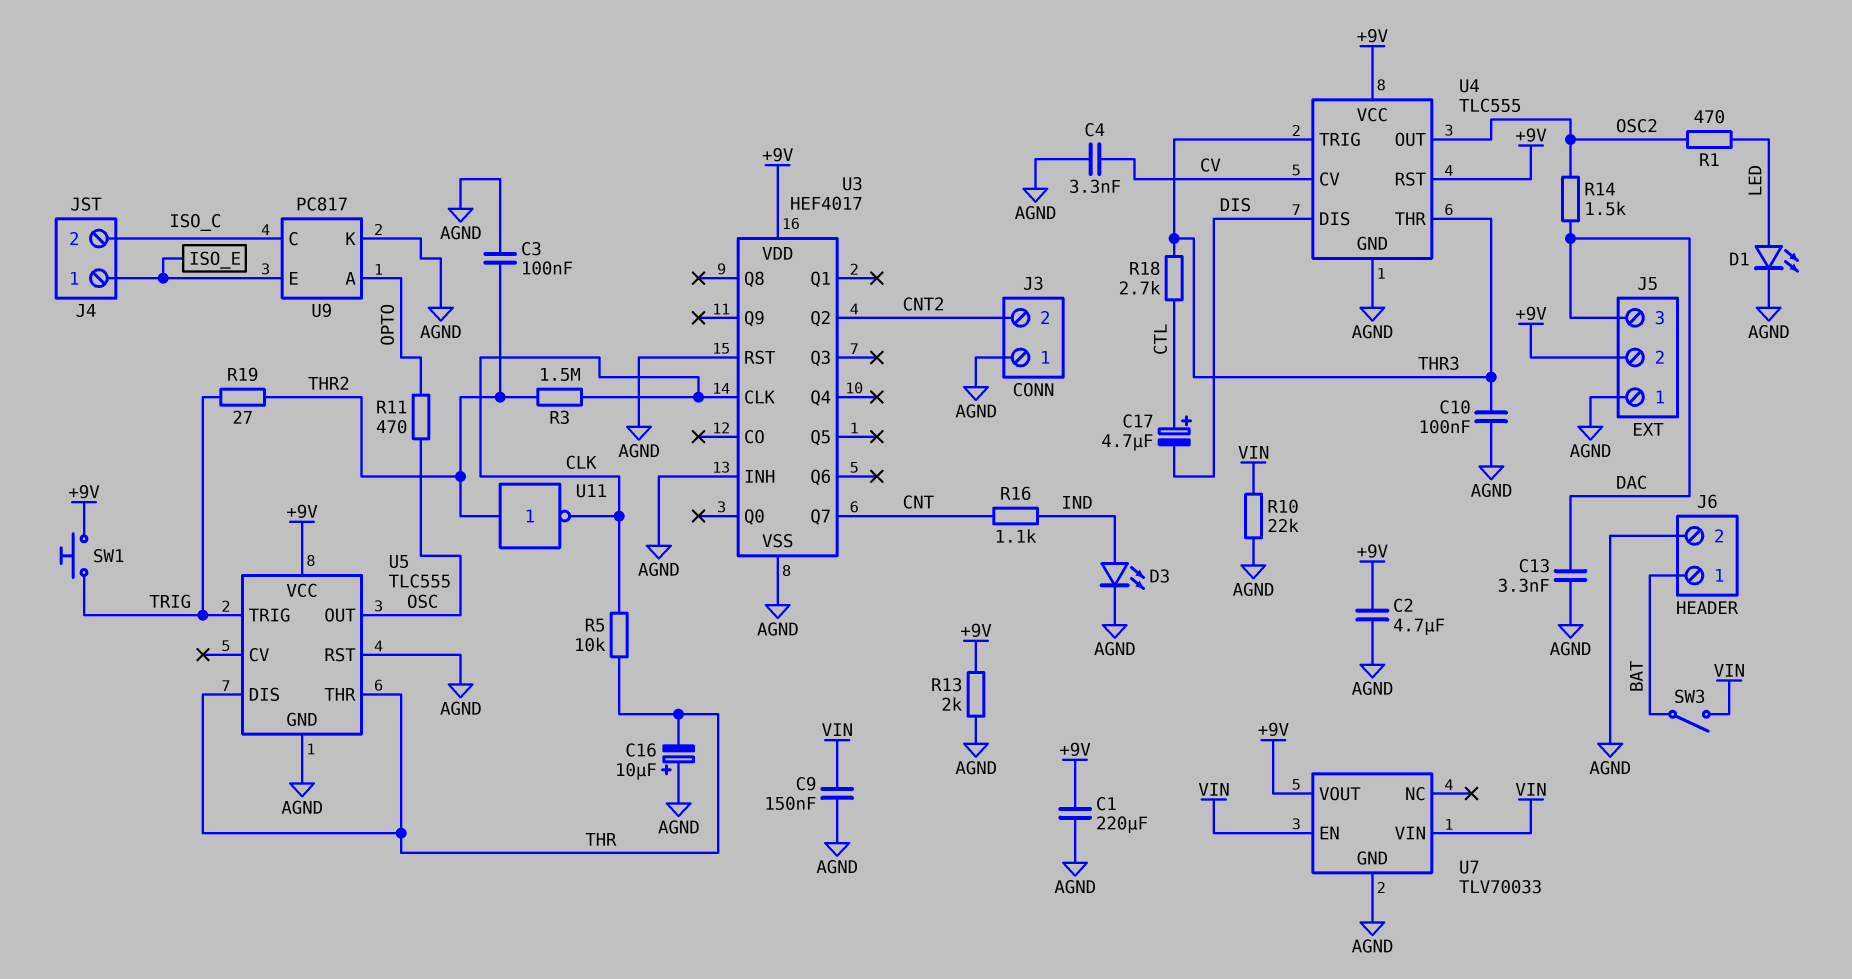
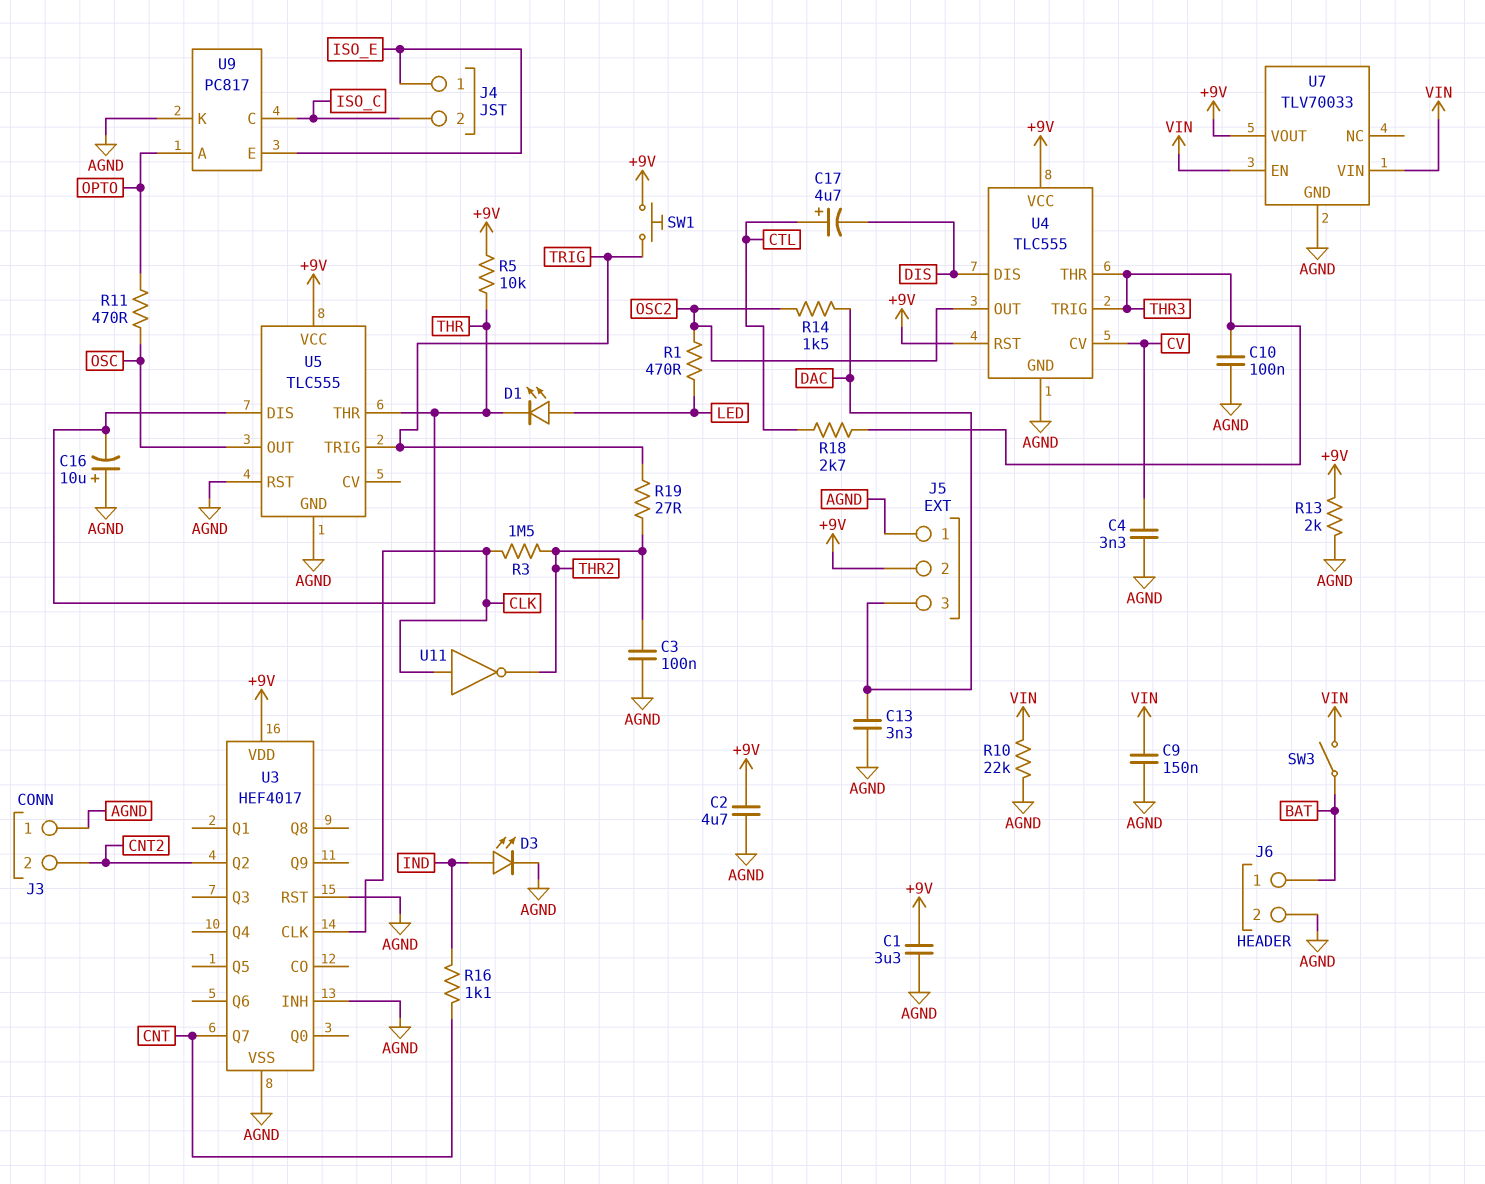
C1: 220uF (+9V, AGND) -> 3.3uF (+9V, AGND)
D1: LED (A LED, K AGND) -> LED (A LED, K THR)
R5: 10k (CLK, THR) -> 10k (+9V, THR)
U11: NOT (in THR2, out CLK) -> NOT (in CLK, out THR2)

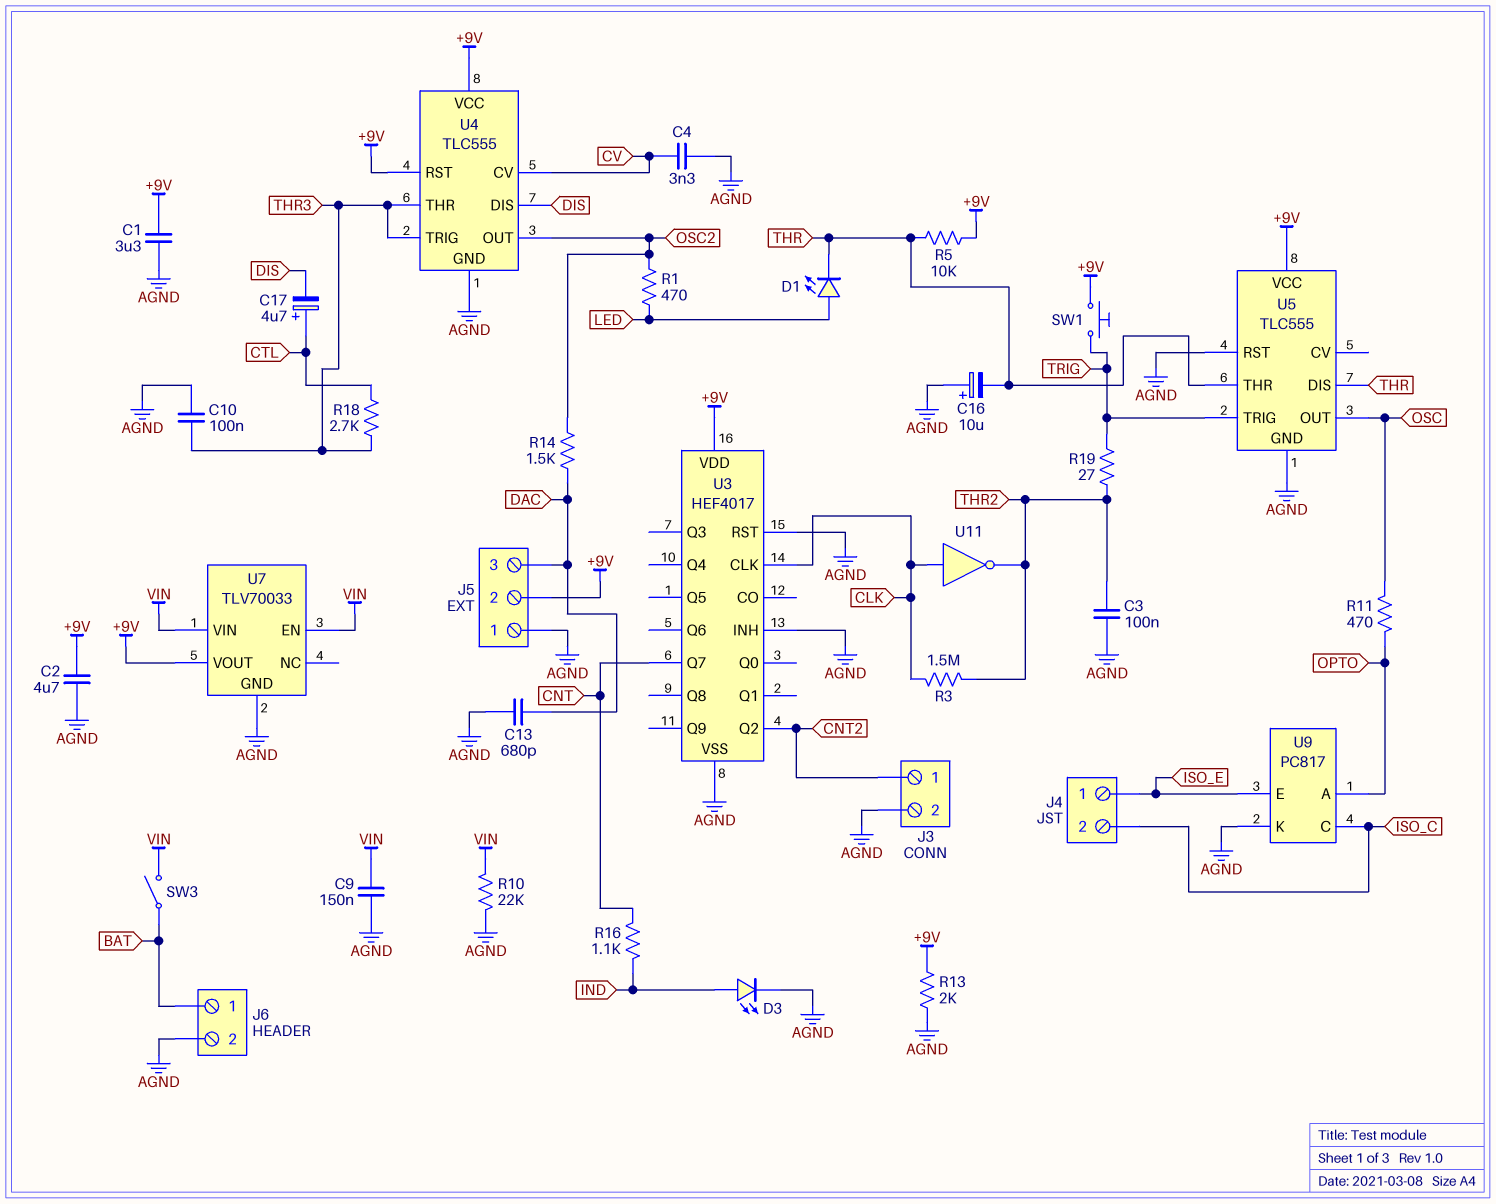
C13: 3.3nF (AGND, DAC) -> 680pF (AGND, DAC)
J3 pin 1: AGND -> CNT2
J3 pin 2: CNT2 -> AGND

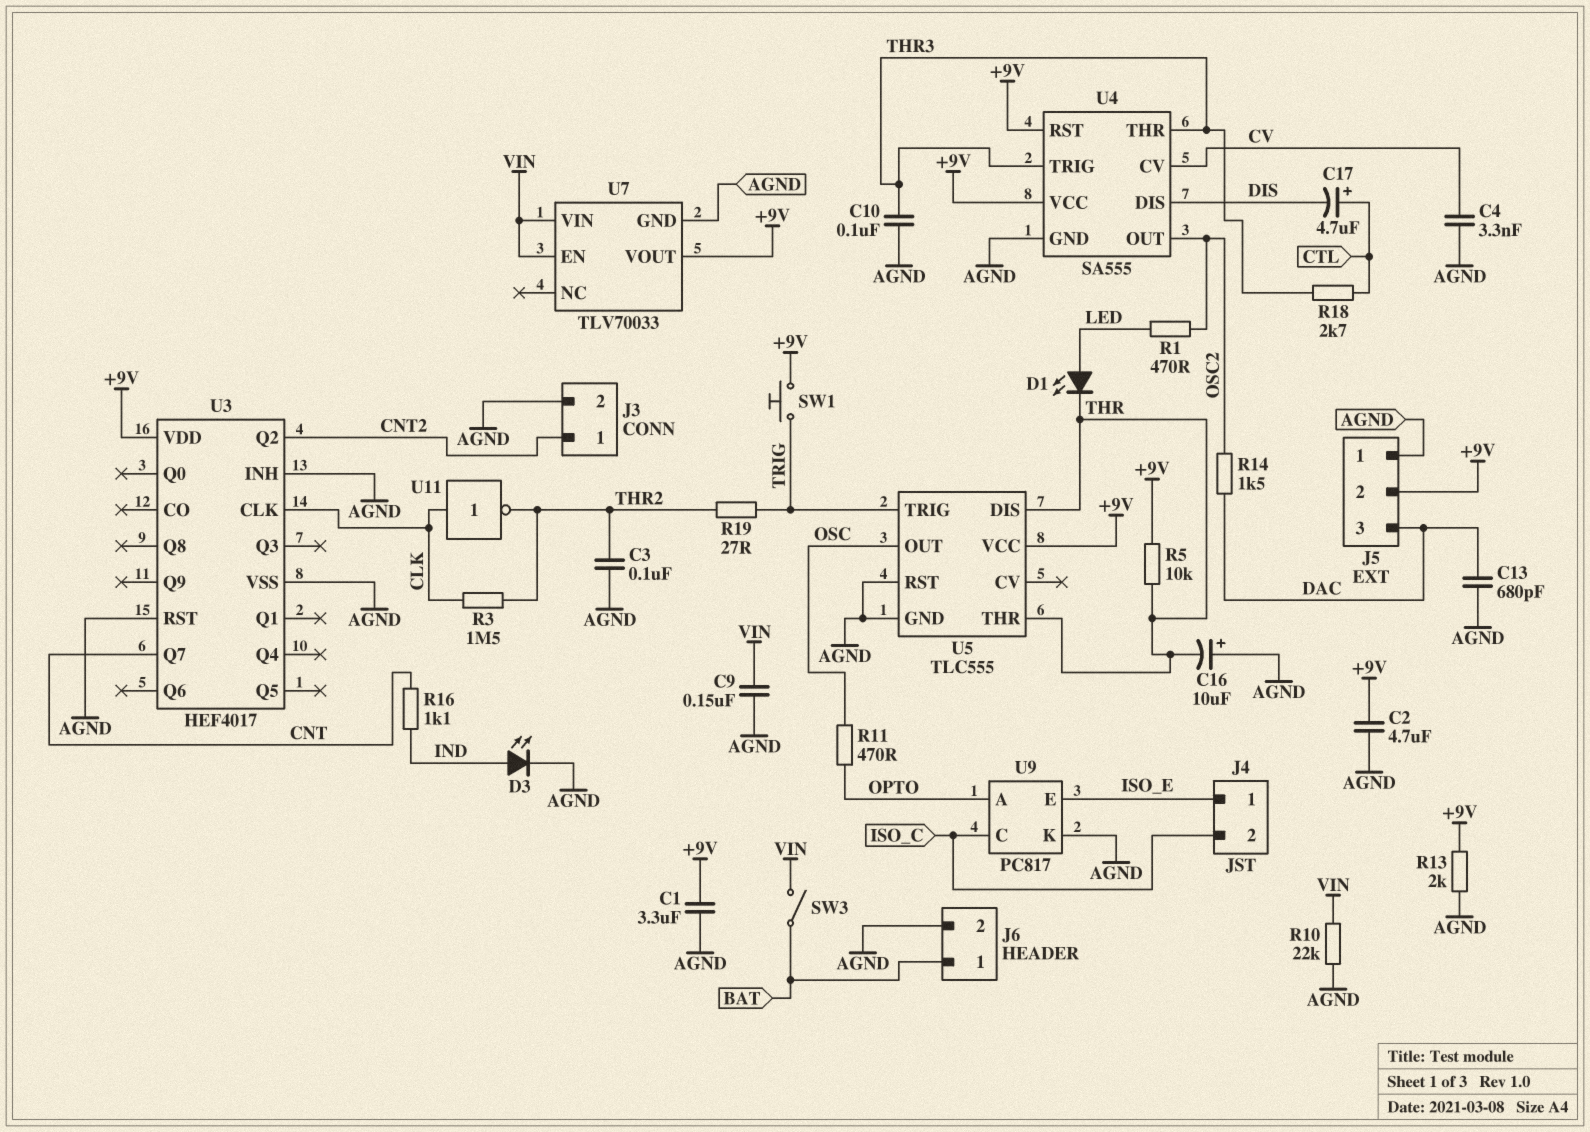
U4: TLC555 -> SA555

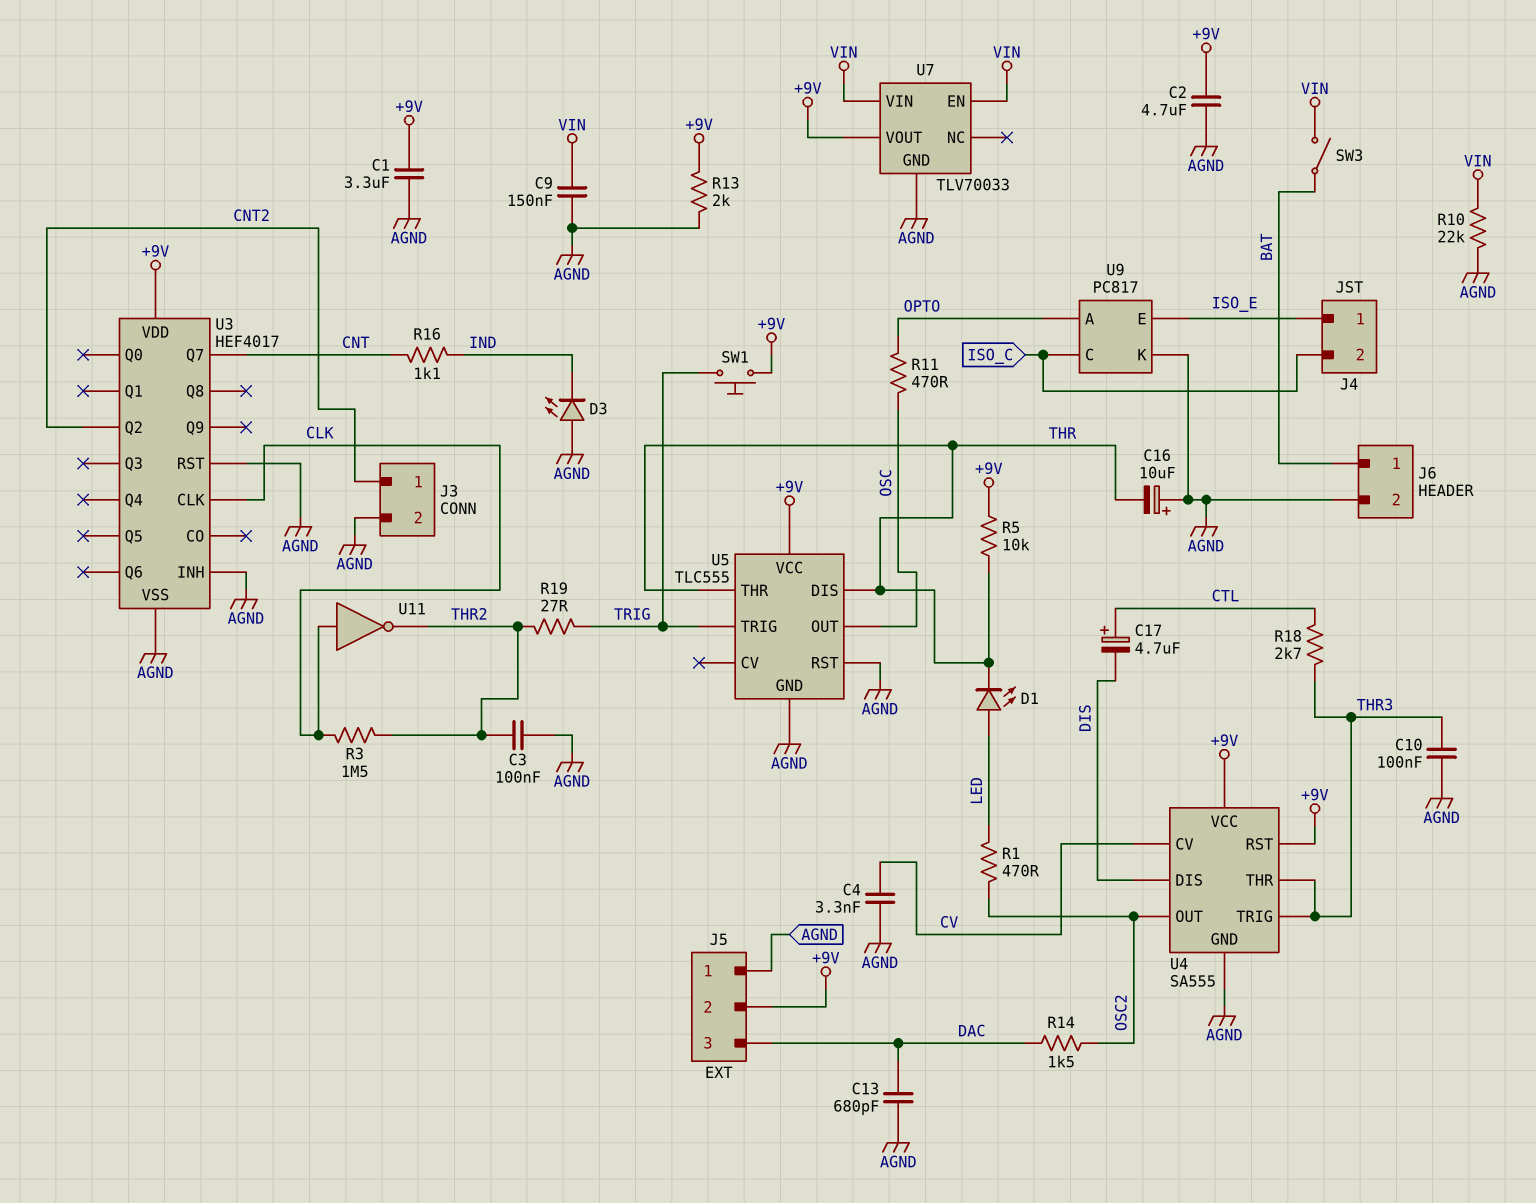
D3: LED (A IND, K AGND) -> LED (A AGND, K IND)

